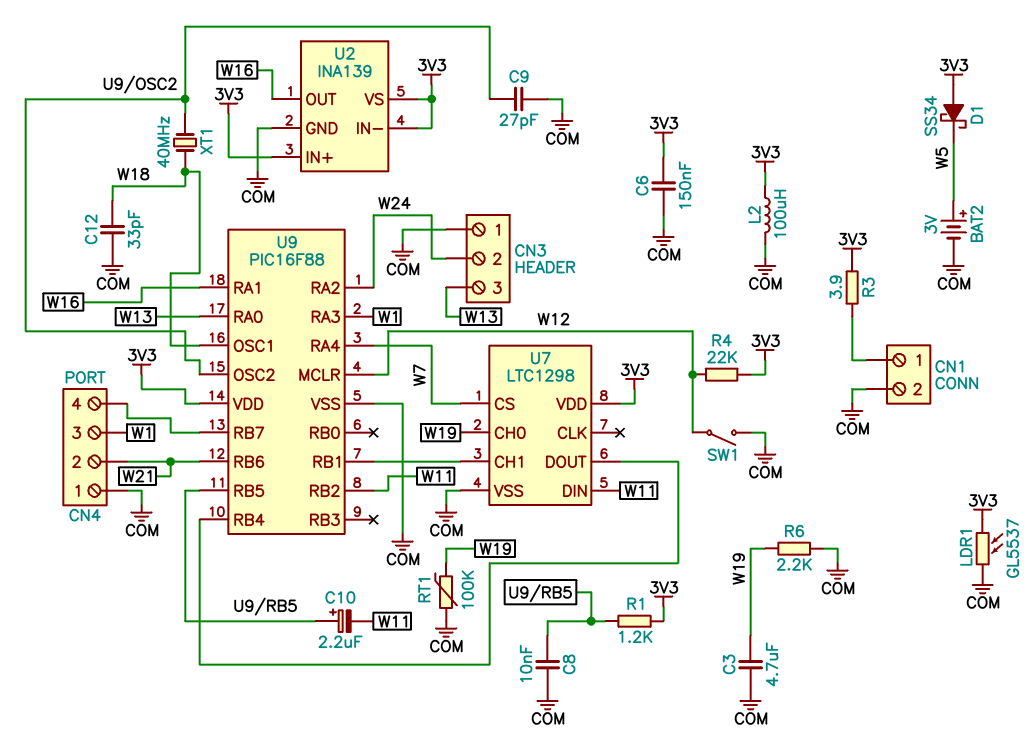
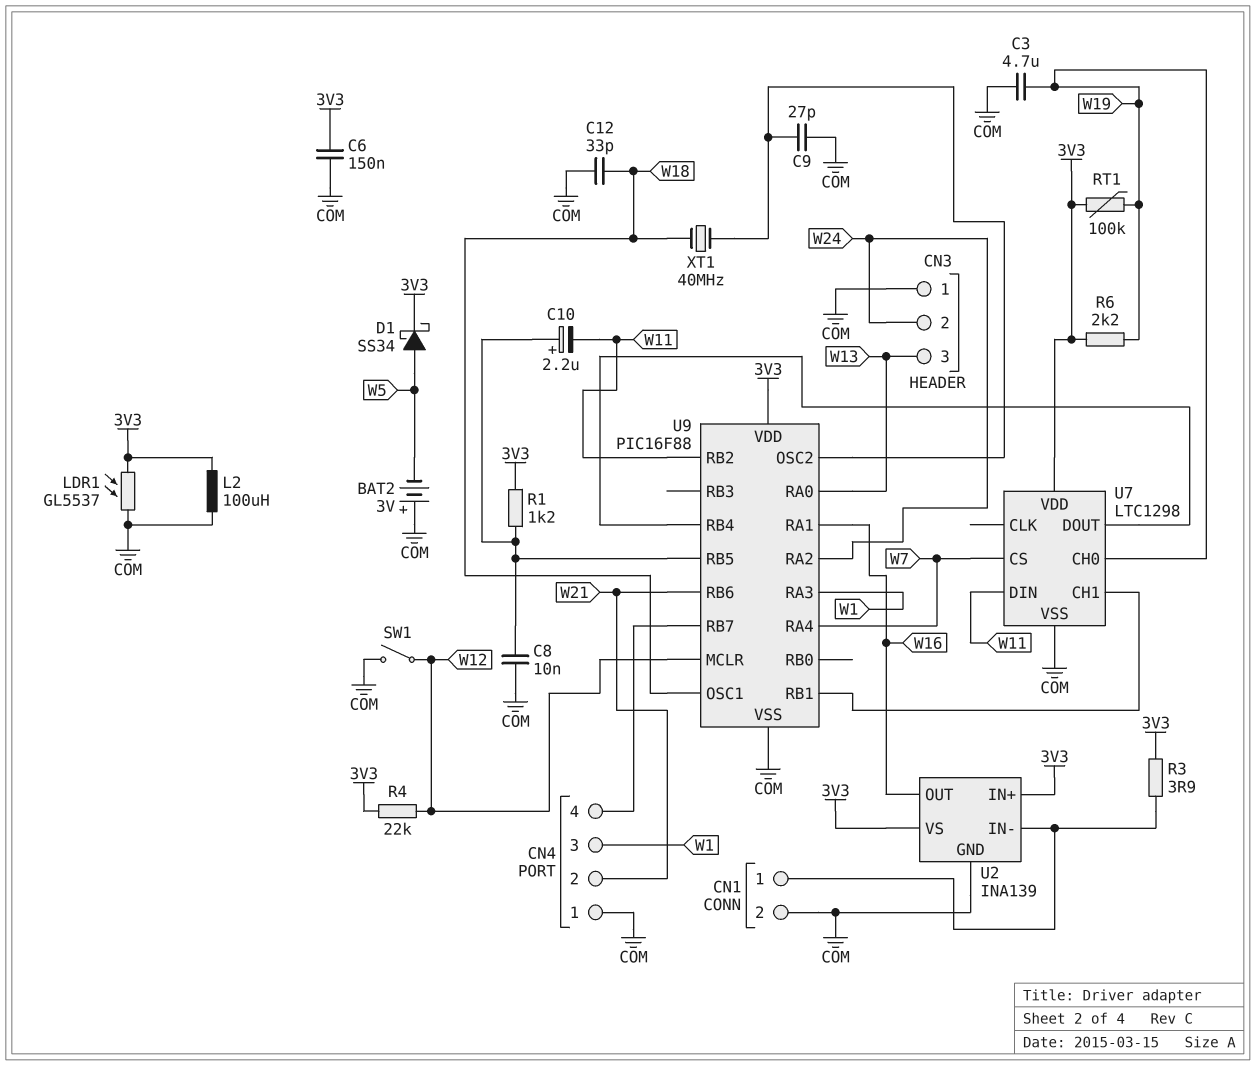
BAT2: 3V (plus W5, minus COM) -> 3V (plus COM, minus W5)
D1: schottky SS34 (A 3V3, K W5) -> schottky SS34 (A W5, K 3V3)
R6: 2.2k (COM, W19) -> 2.2k (3V3, W19)
RT1: 100k (COM, W19) -> 100k (3V3, W19)
U2 pin IN-: 3V3 -> CN1/1

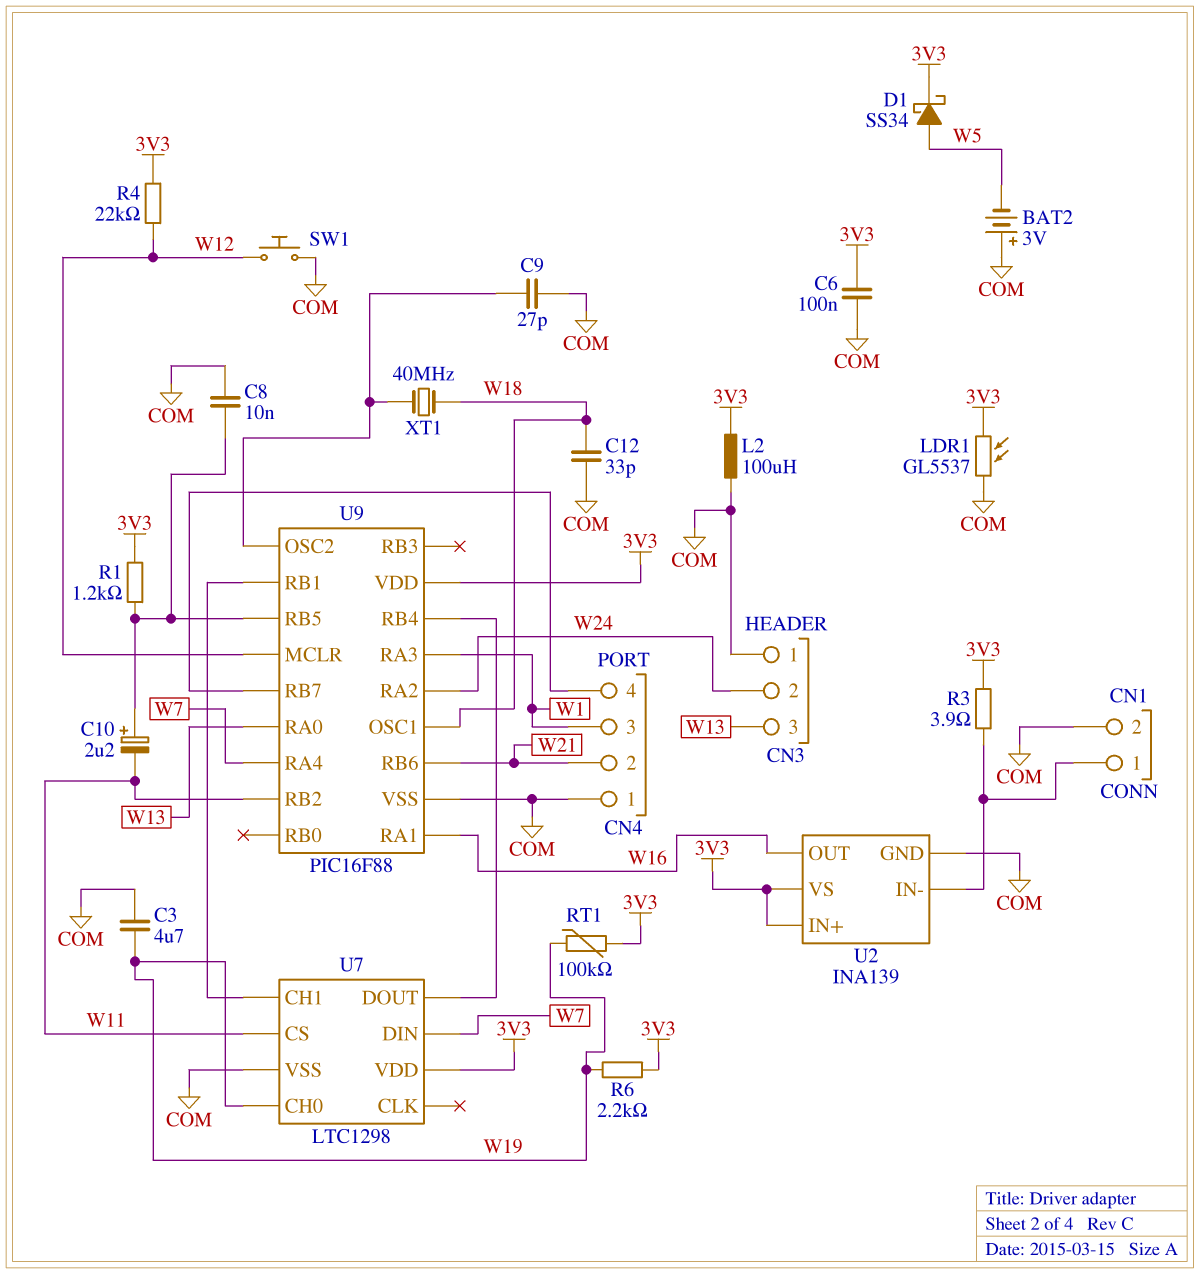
C6: 150nF (3V3, COM) -> 100nF (3V3, COM)
SW1: switch (COM, W12) -> button (COM, W12)
U7 pin CS: W7 -> W11
U7 pin DIN: W11 -> W7

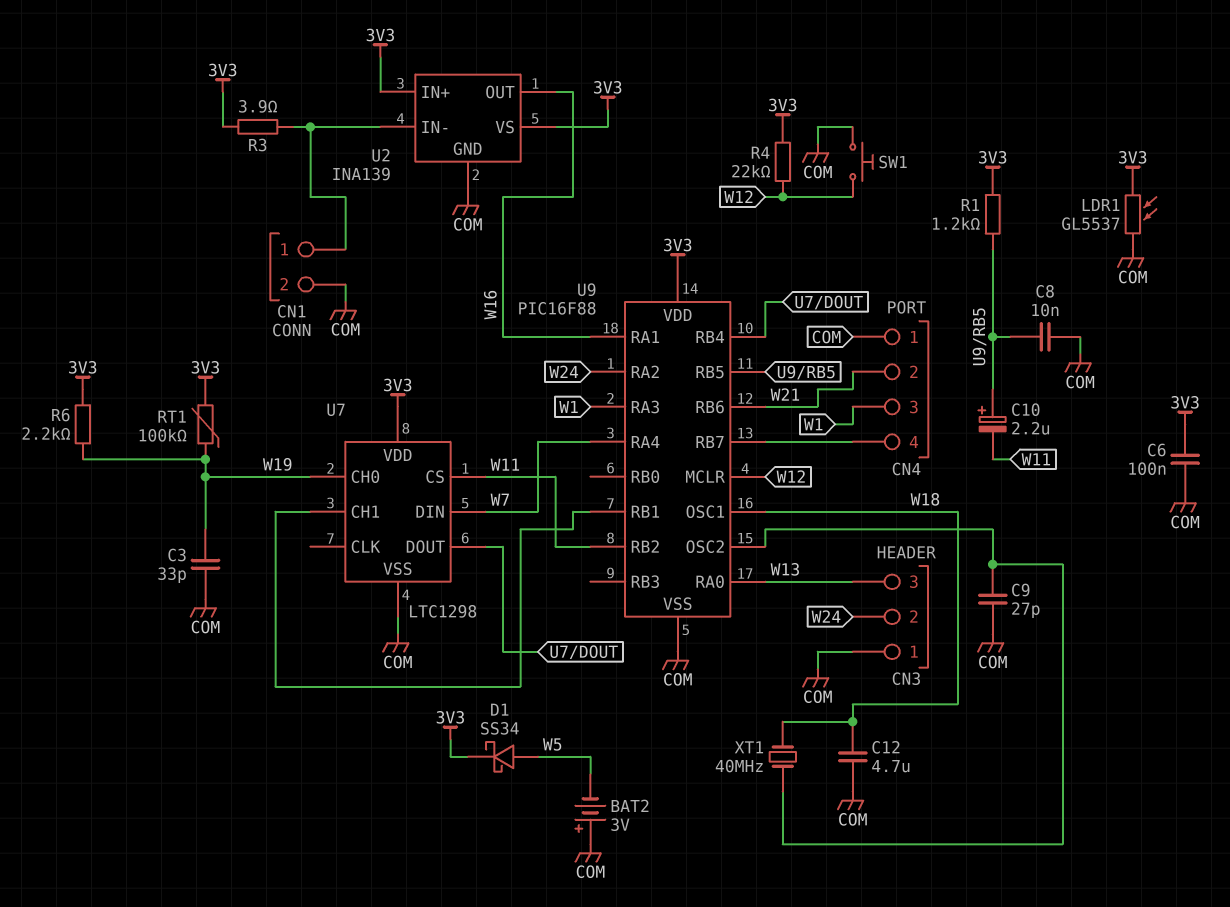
C3: 4.7uF (COM, W19) -> 33pF (COM, W19)
C12: 33pF (COM, W18) -> 4.7uF (COM, W18)
L2: 100uH (3V3, COM) -> none

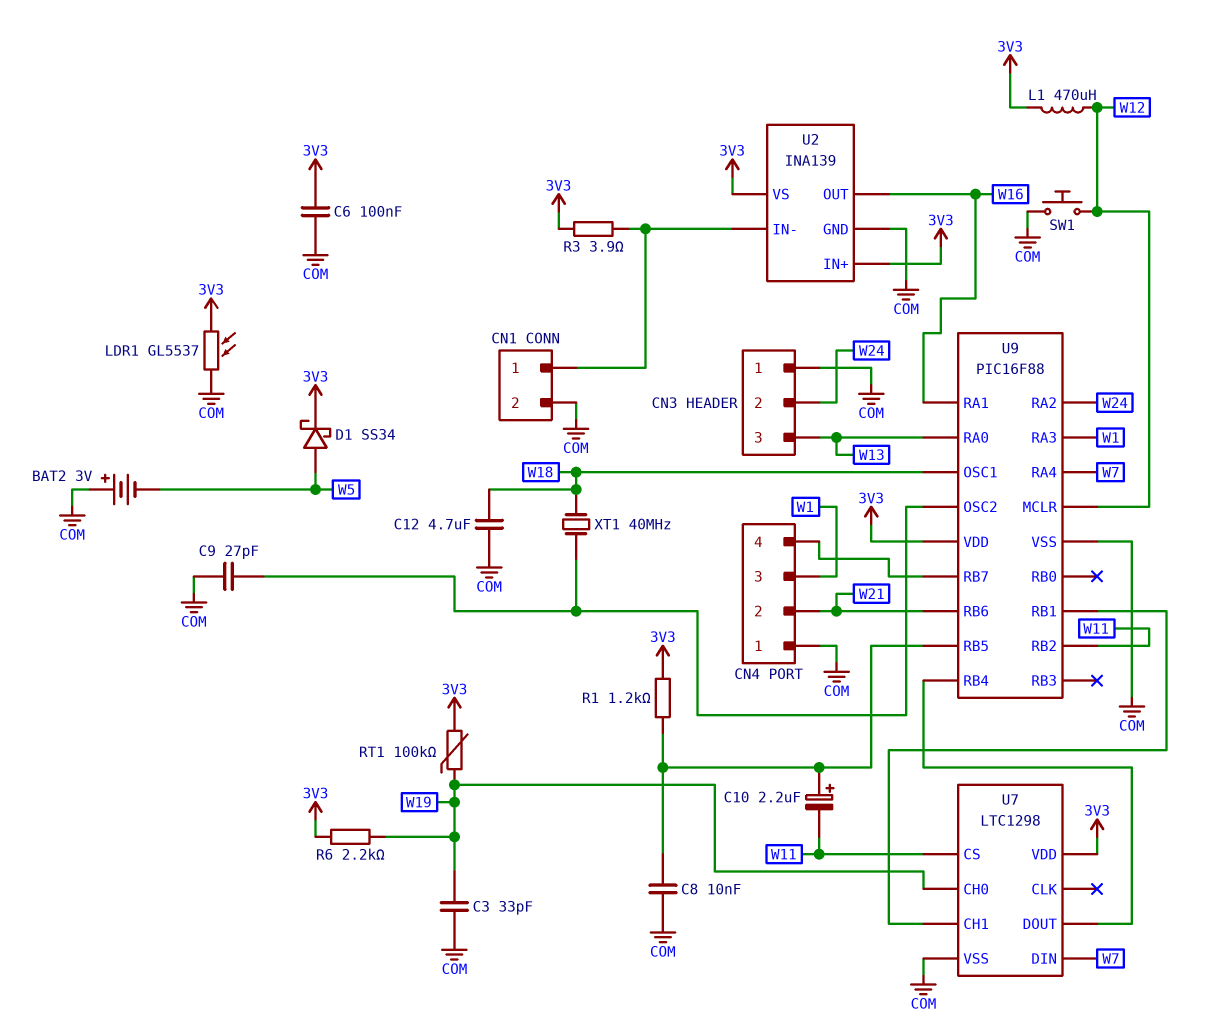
L1: none -> 470uH (3V3, W12)
R4: 22k (3V3, W12) -> none

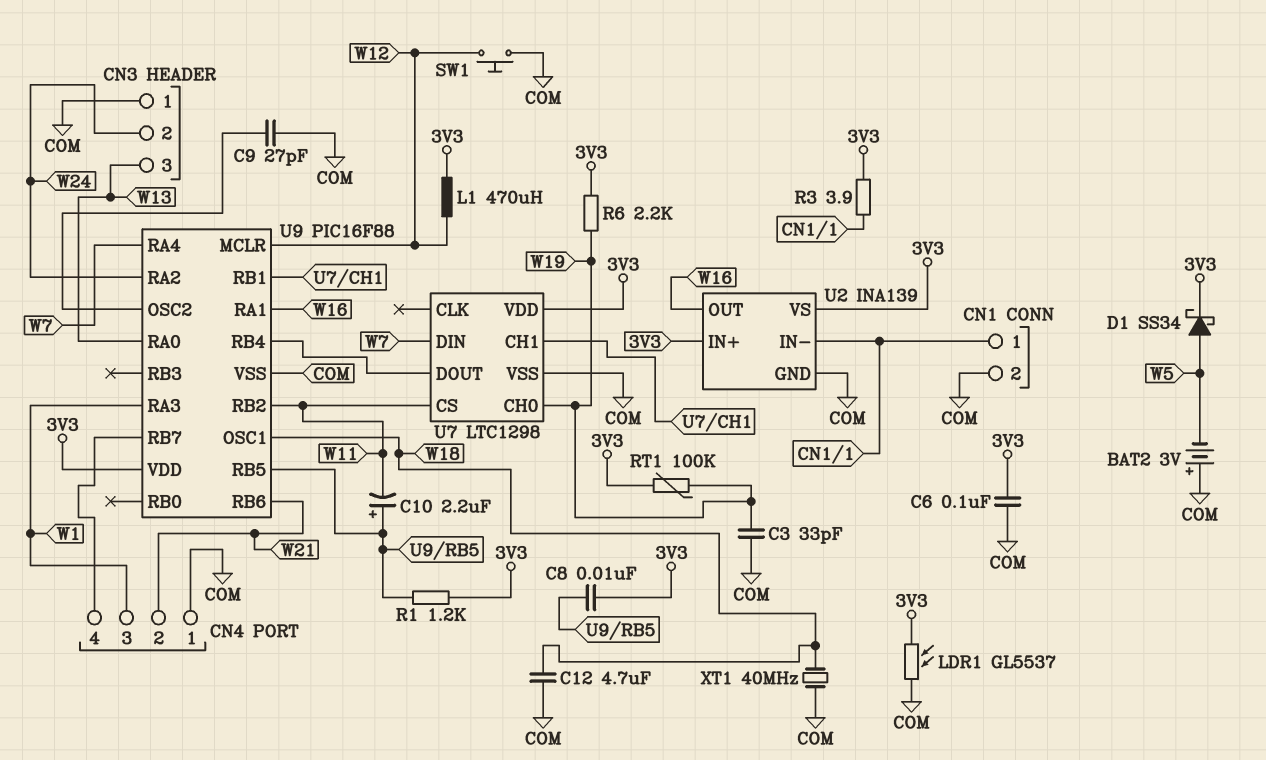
C8: 10nF (COM, U9/RB5) -> 10nF (3V3, U9/RB5)
XT1: 40MHz (U9/OSC2, W18) -> 40MHz (COM, W18)

